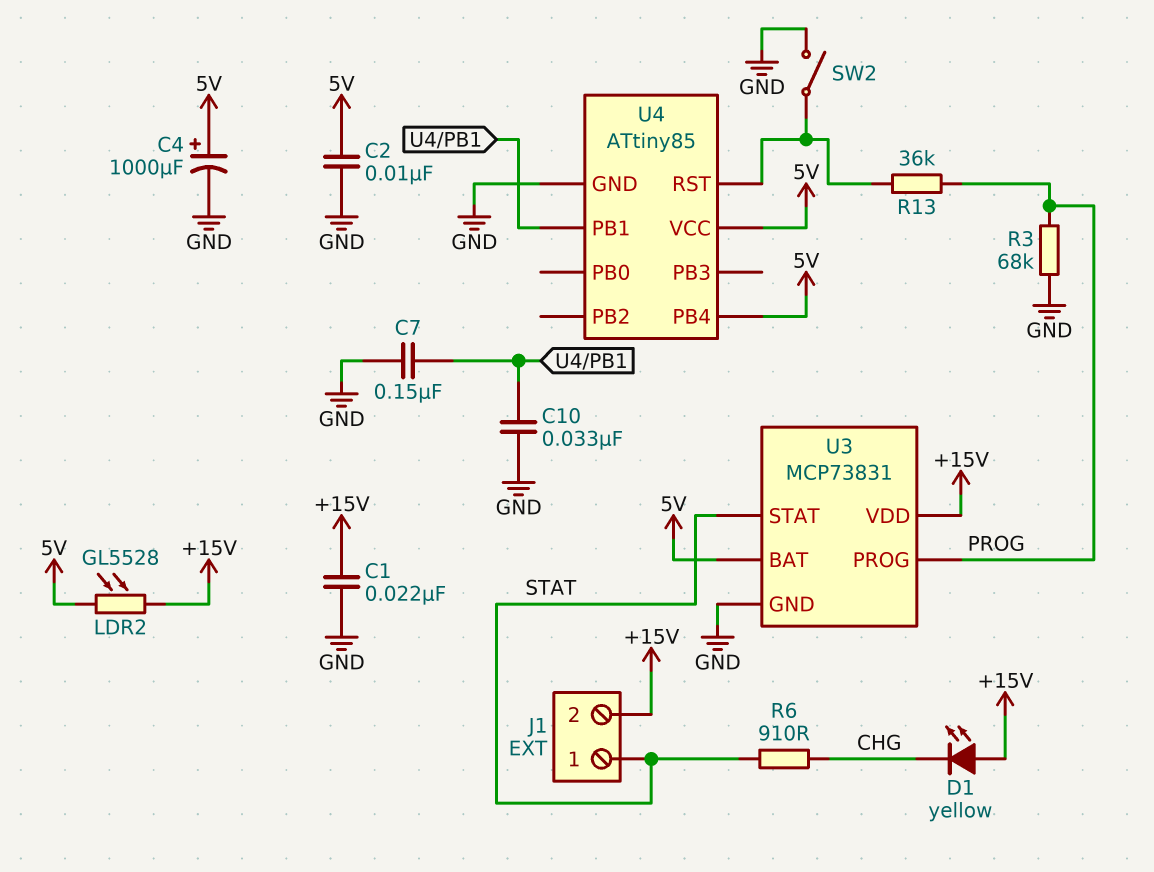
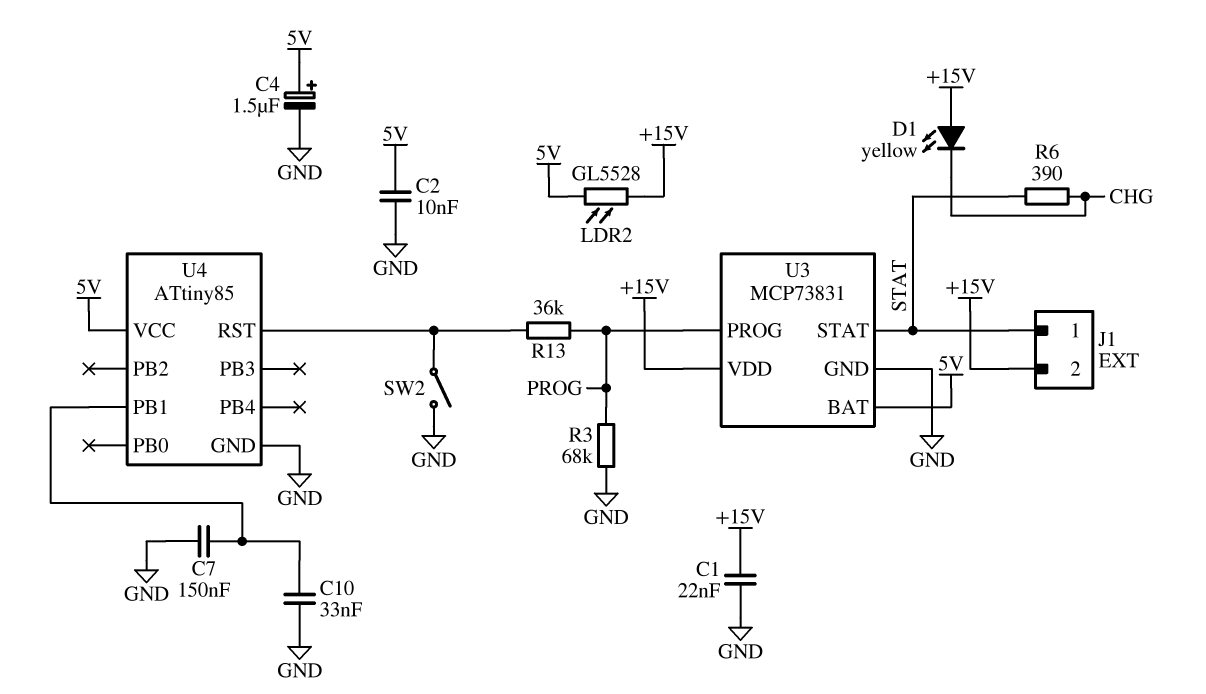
C4: 1000uF (plus 5V, minus GND) -> 1.5uF (plus 5V, minus GND)
R6: 910 (CHG, STAT) -> 390 (CHG, STAT)
U4 pin PB4: 5V -> none

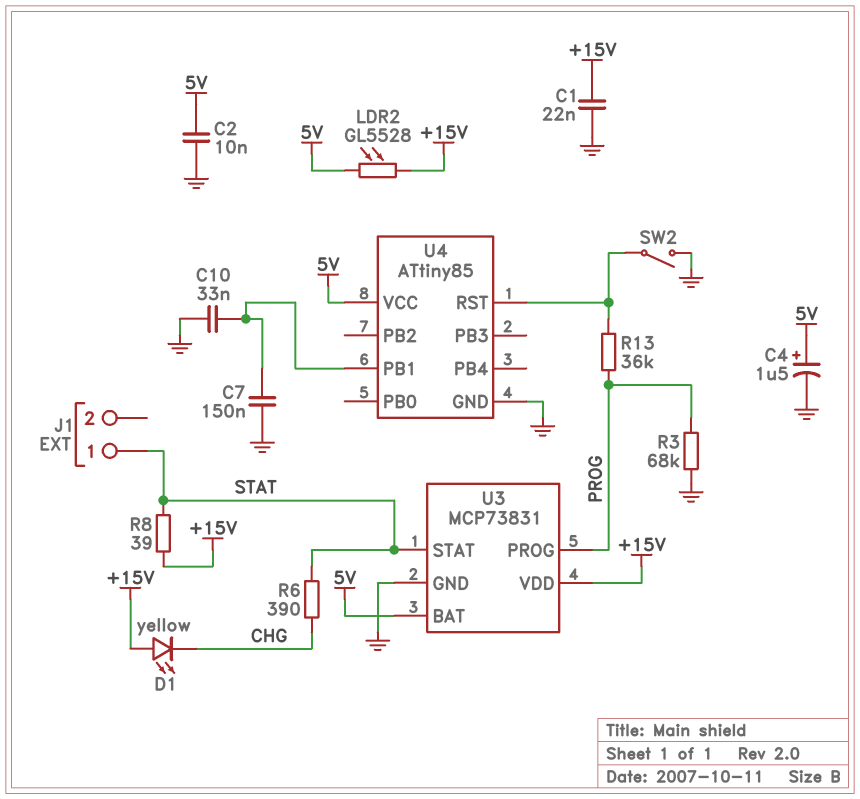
J1 pin 2: +15V -> none
R8: none -> 39 (+15V, STAT)

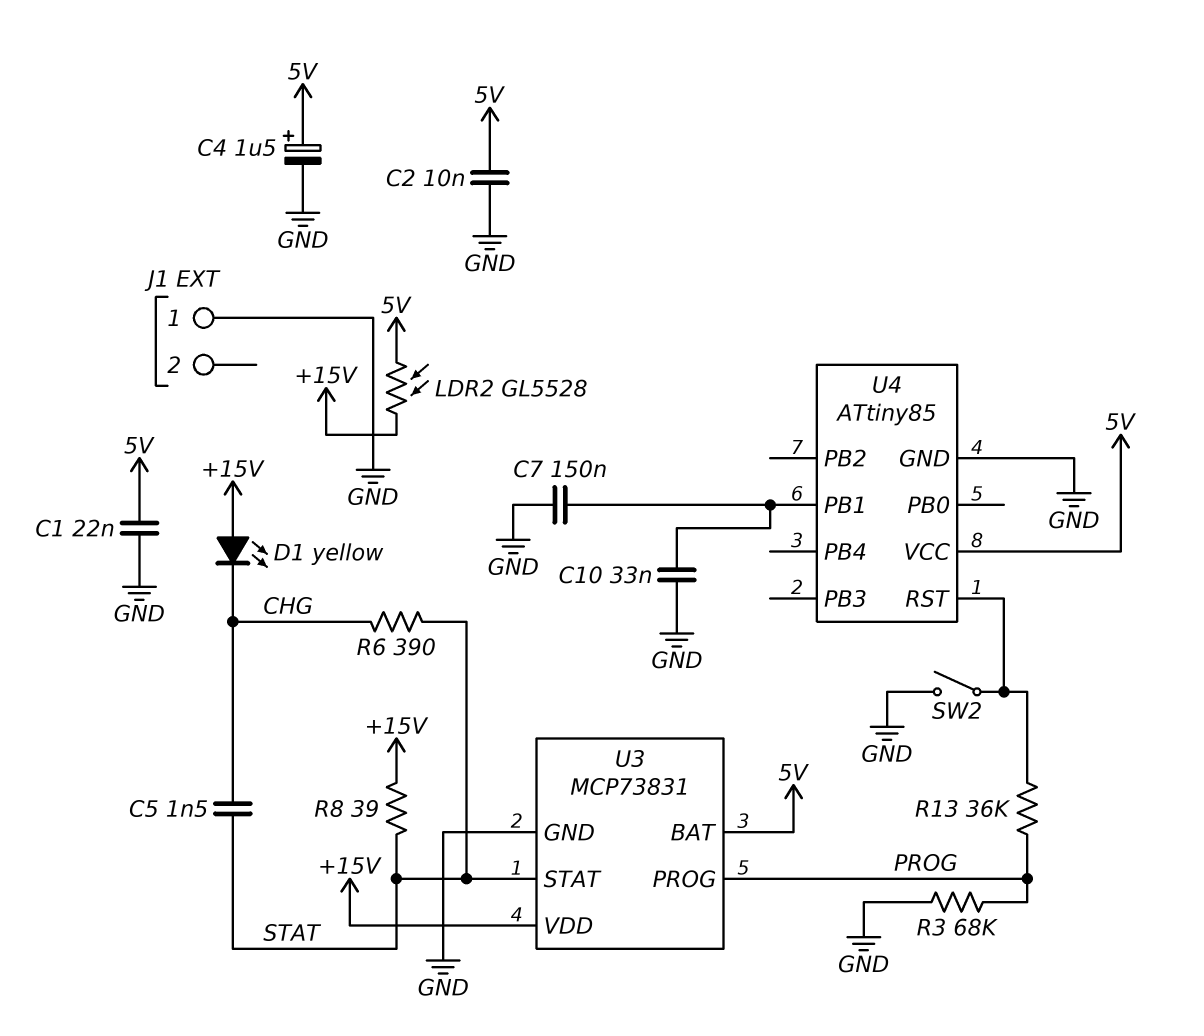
C1: 22nF (+15V, GND) -> 22nF (5V, GND)
C5: none -> 1.5nF (CHG, STAT)
J1 pin 1: STAT -> GND

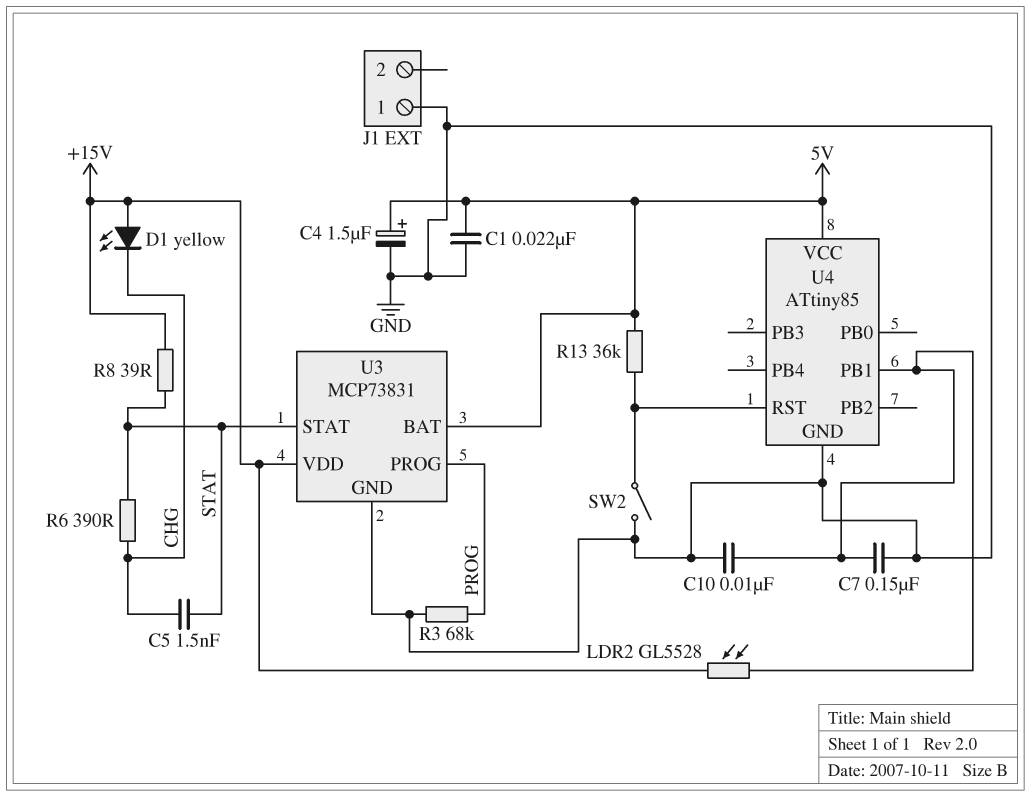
C2: 10nF (5V, GND) -> none
C10: 33nF (GND, U4/PB1) -> 10nF (GND, U4/PB1)
LDR2: GL5528 (+15V, 5V) -> GL5528 (+15V, U4/PB1)
R13: 36k (PROG, U4/RST) -> 36k (5V, U4/RST)

